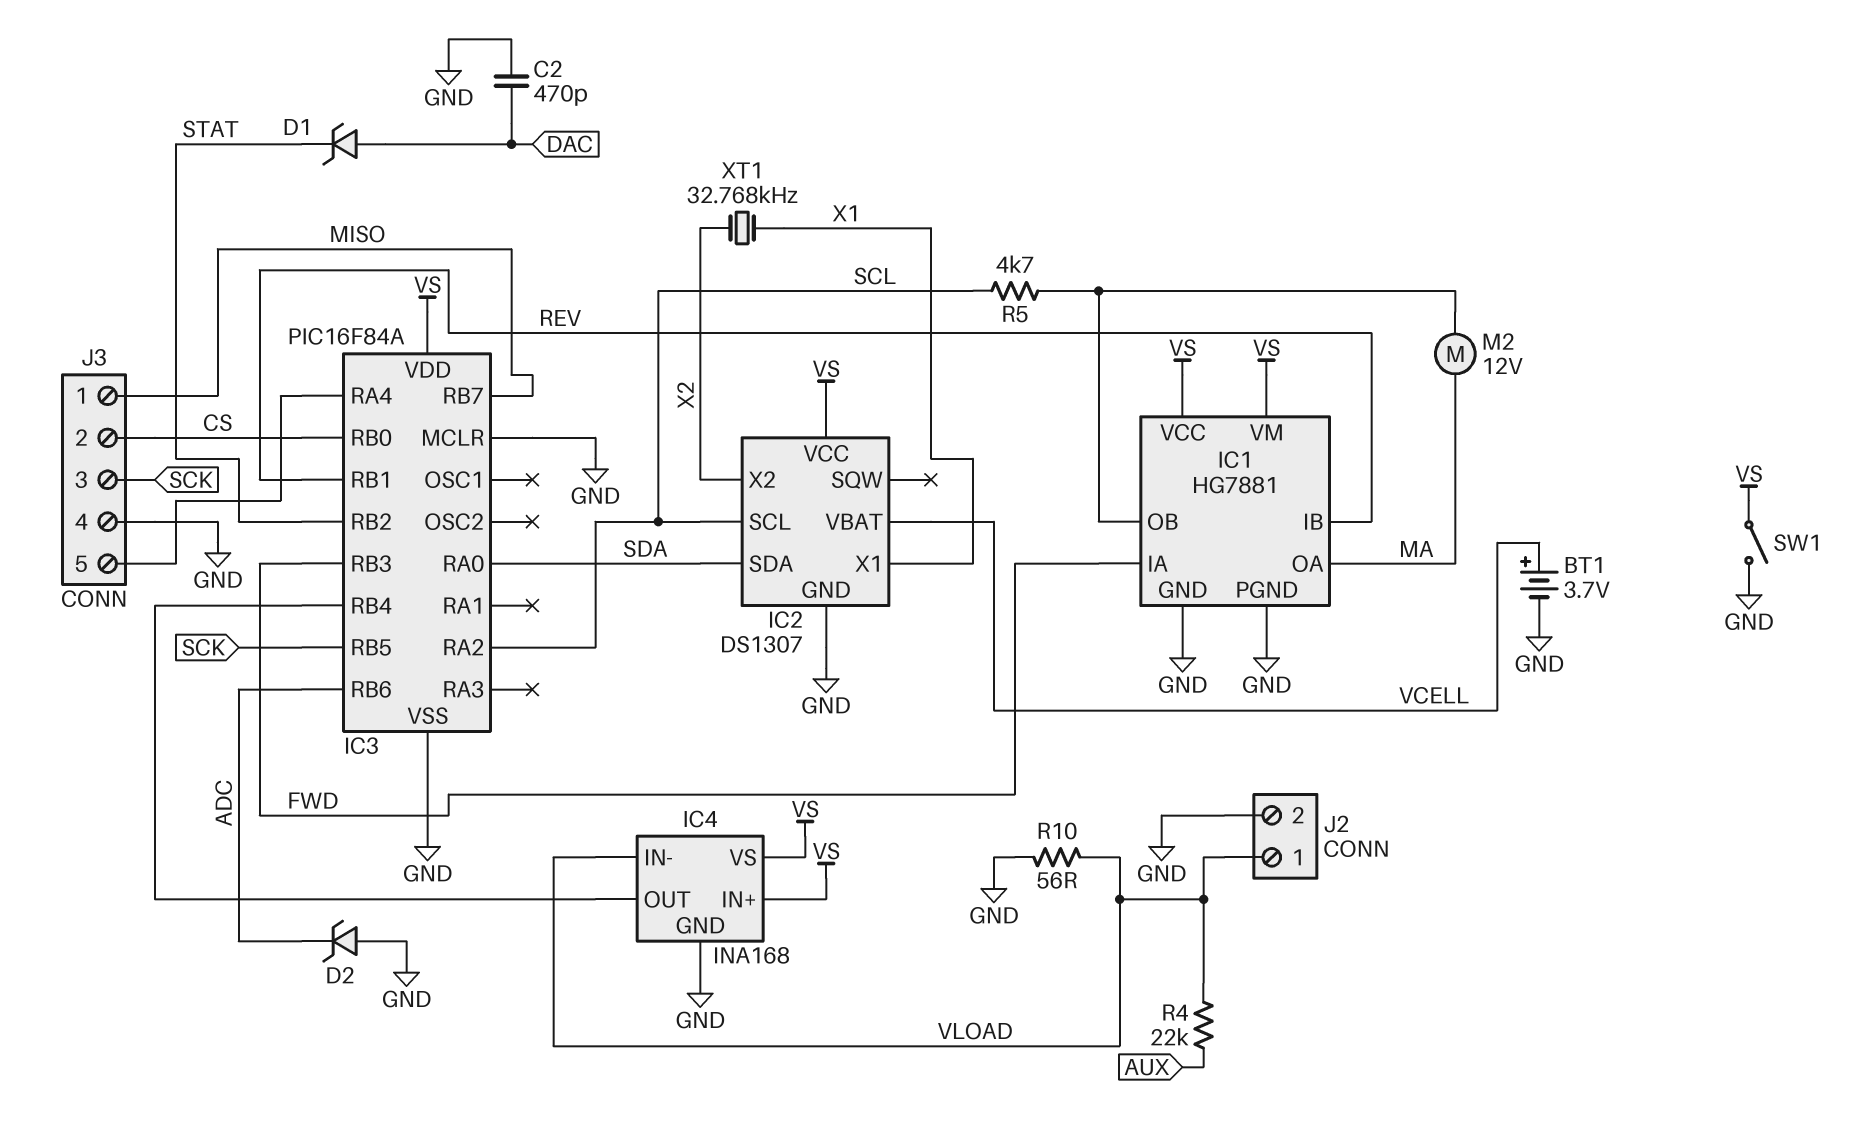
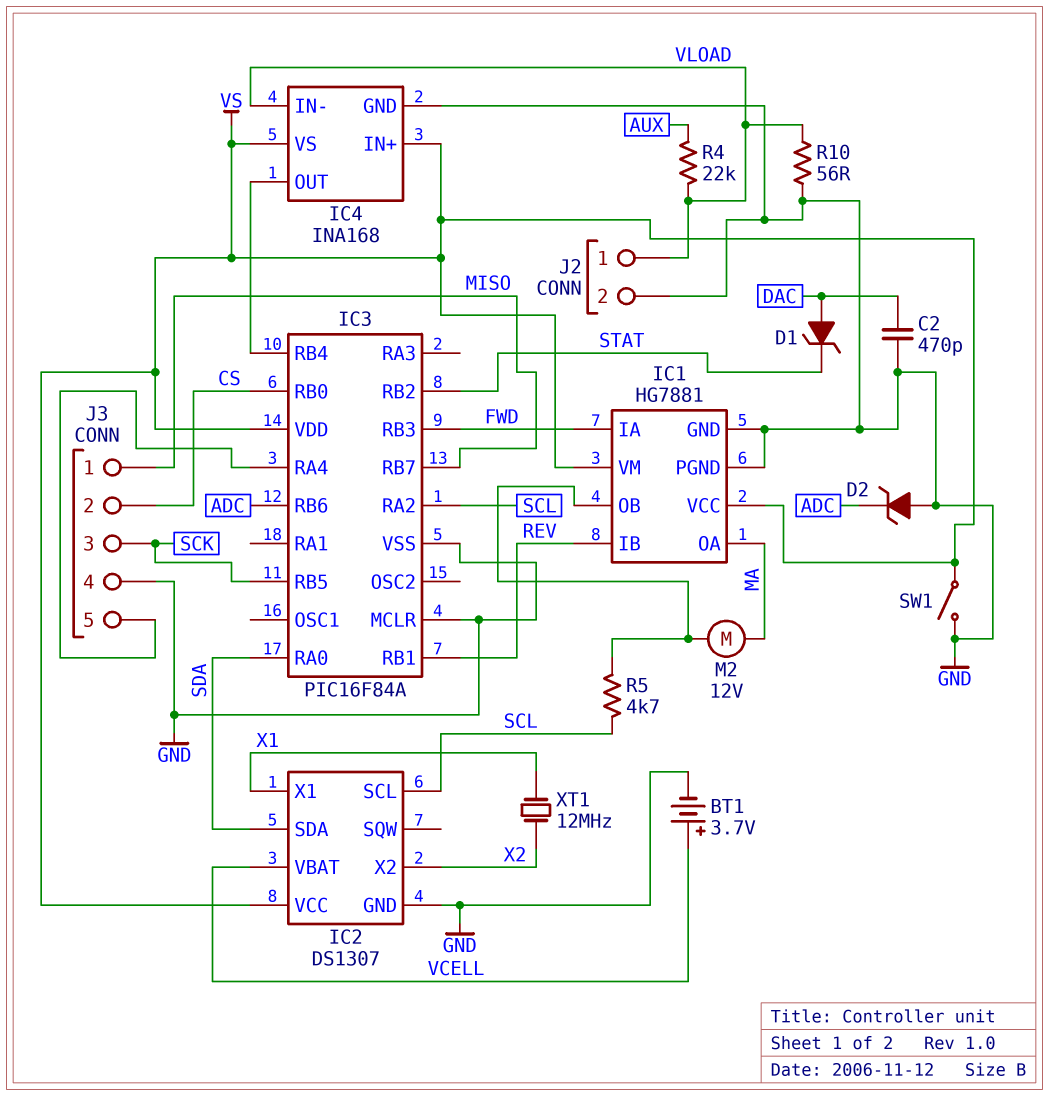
XT1: 32.768kHz (X1, X2) -> 12MHz (X1, X2)

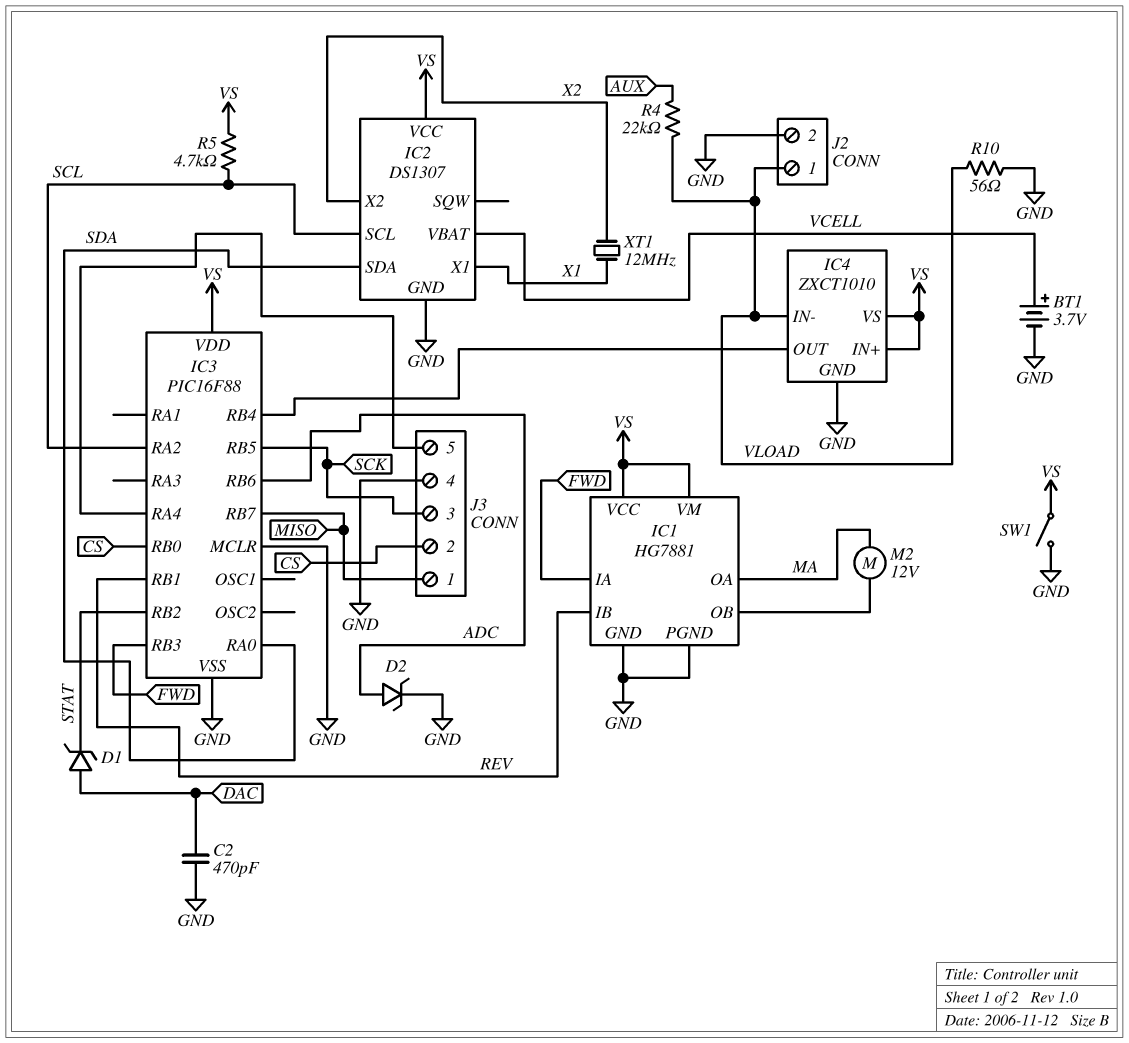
D2: zener (A GND, K ADC) -> zener (A ADC, K GND)
IC3: PIC16F84A -> PIC16F88
IC4: INA168 -> ZXCT1010
R5: 4.7k (IC1/OB, SCL) -> 4.7k (SCL, VS)

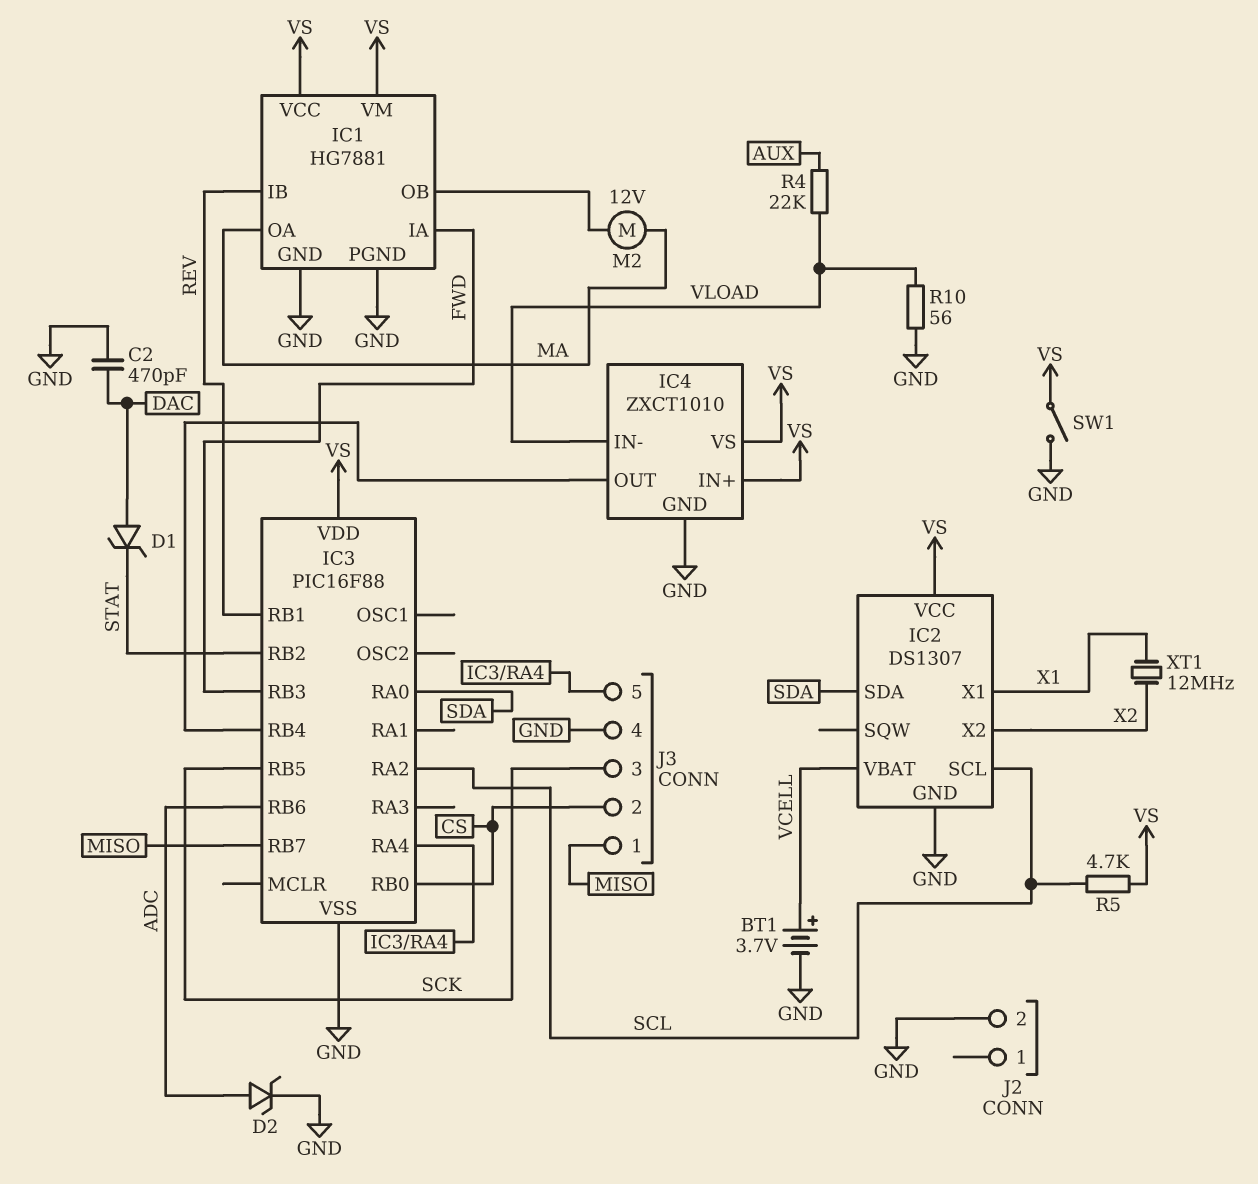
IC3 pin MCLR: GND -> none
J2 pin 1: VLOAD -> none

